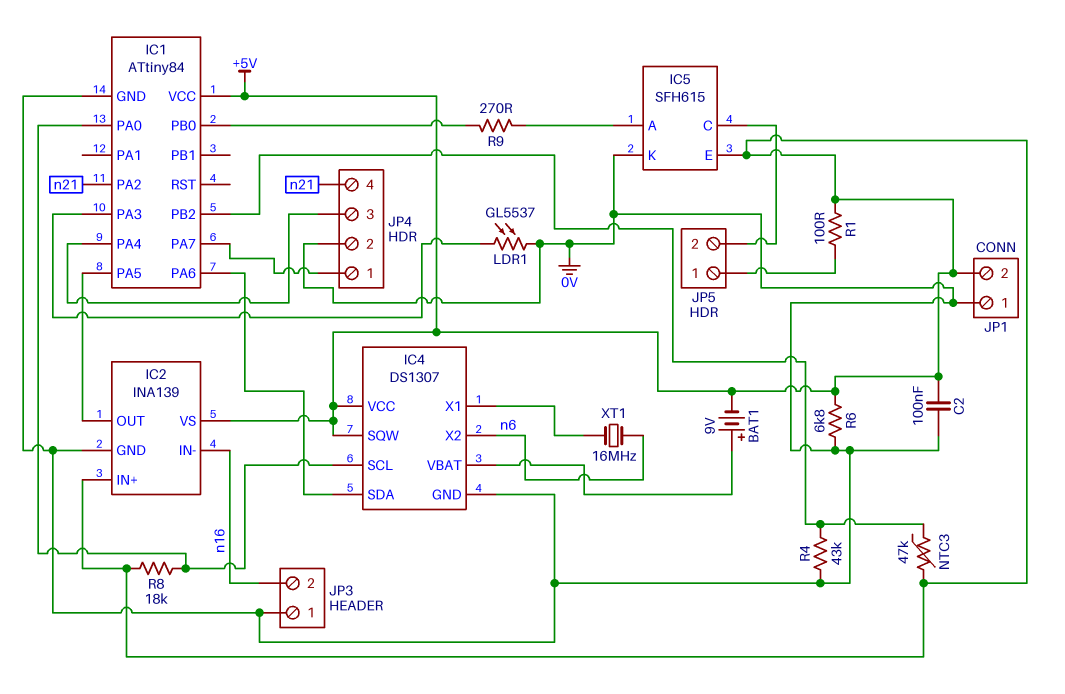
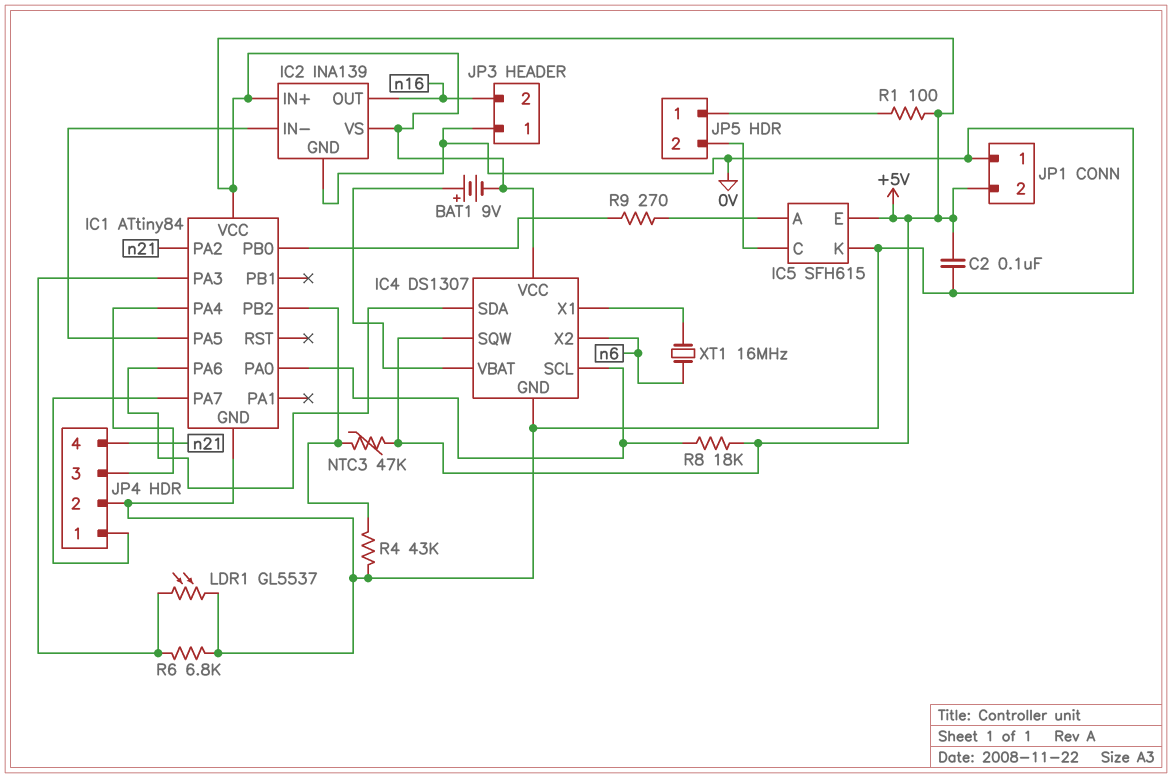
IC2 pin IN-: n16 -> IC1/PA5
IC2 pin OUT: IC1/PA5 -> n16
R6: 6.8k (+5V, 0V) -> 6.8k (0V, IC1/PA3)

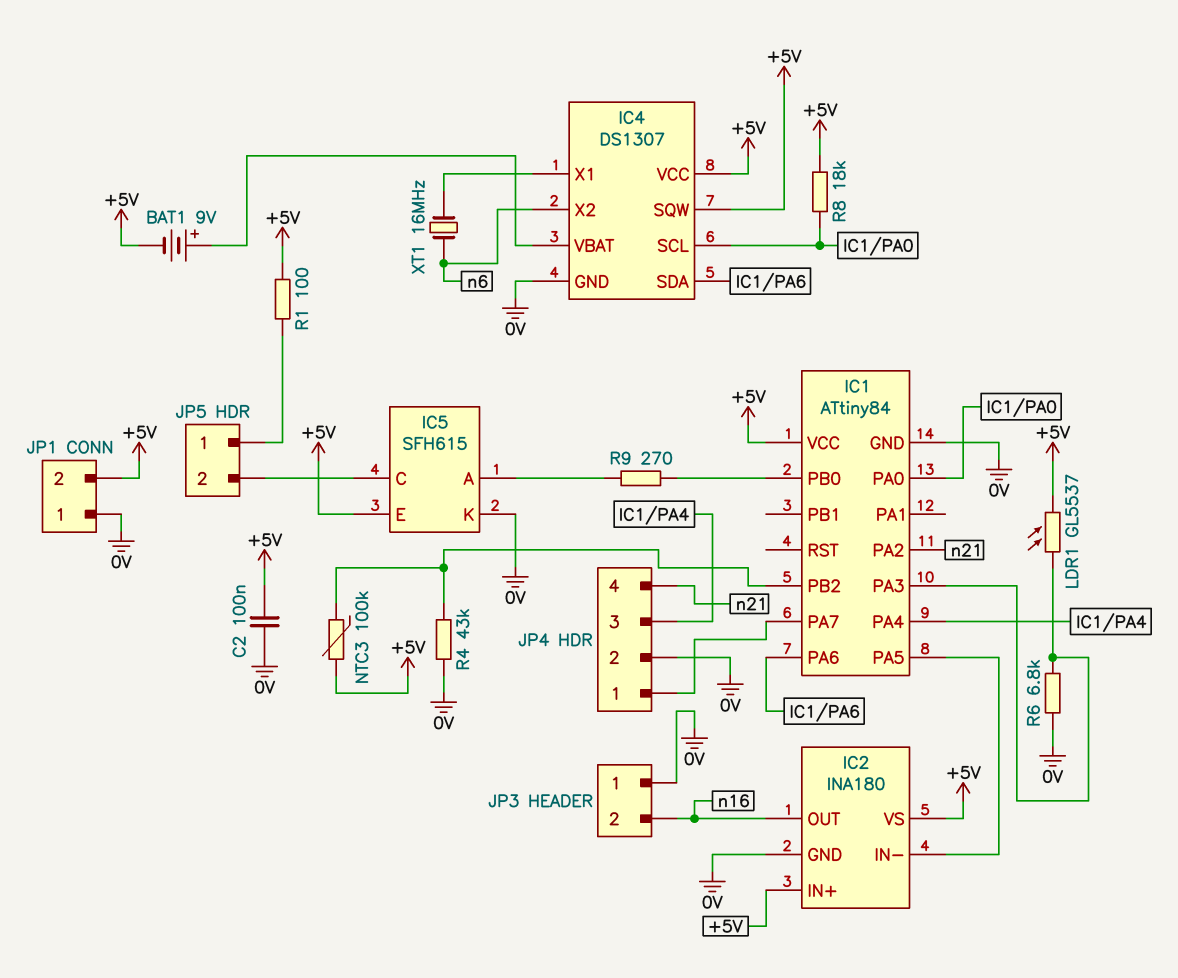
IC2: INA139 -> INA180
LDR1: GL5537 (0V, IC1/PA3) -> GL5537 (+5V, IC1/PA3)
NTC3: 47k (+5V, IC1/PB2) -> 100k (+5V, IC1/PB2)

